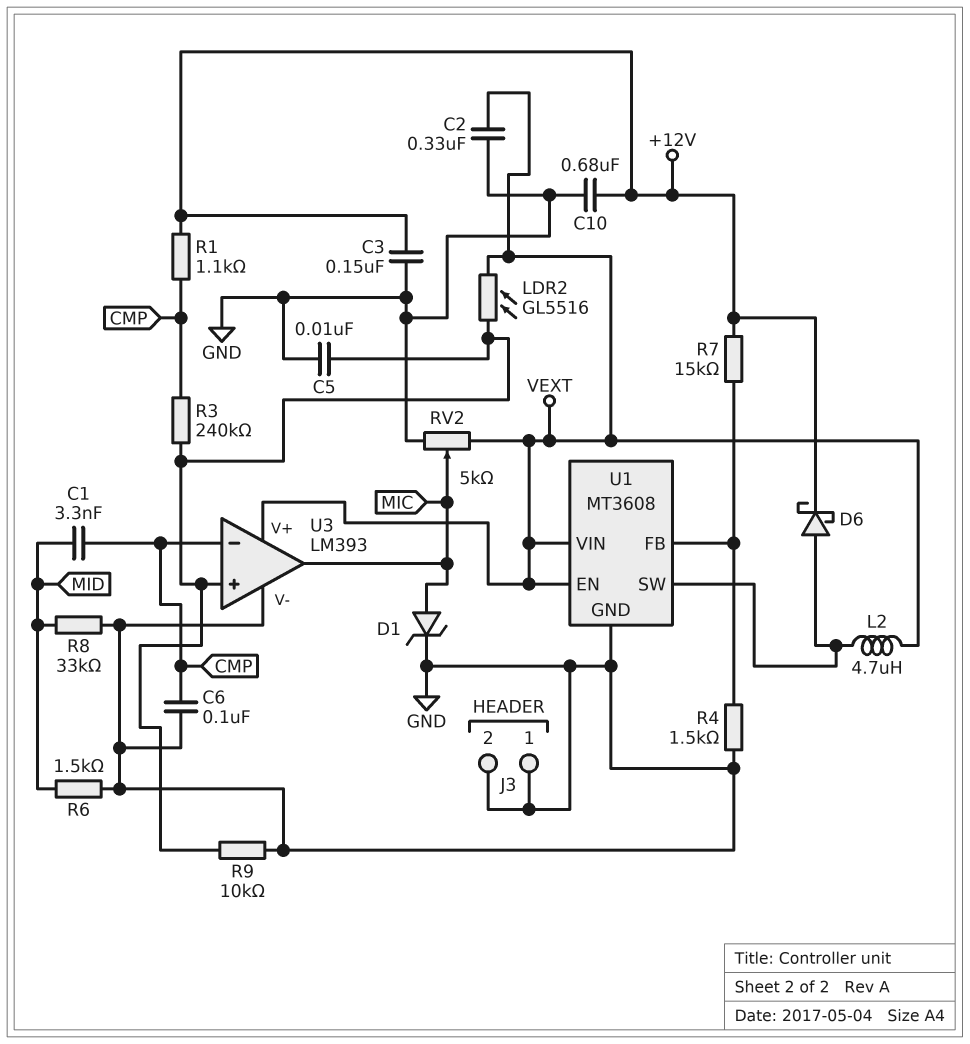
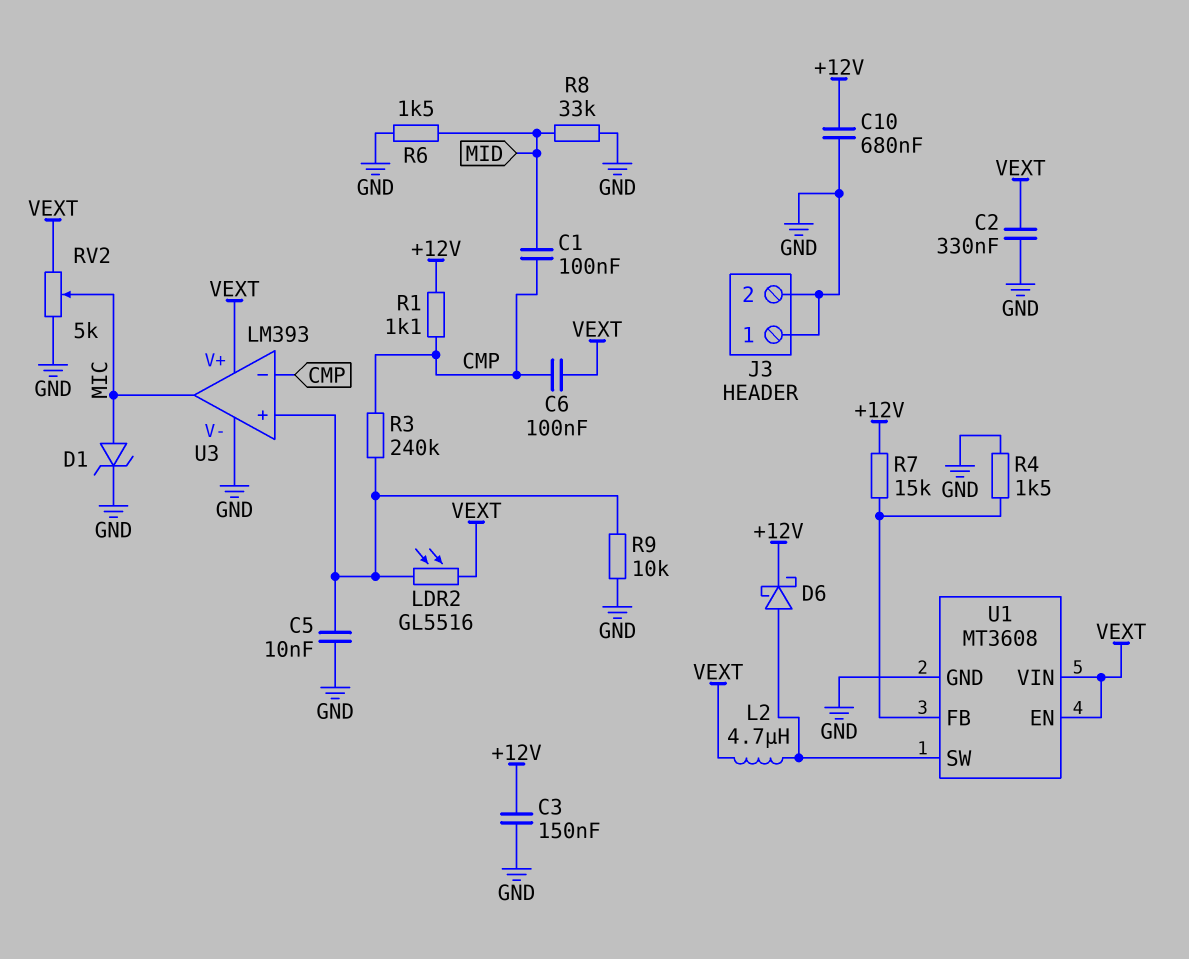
C1: 3.3nF (CMP, MID) -> 100nF (CMP, MID)
C6: 100nF (CMP, GND) -> 100nF (CMP, VEXT)

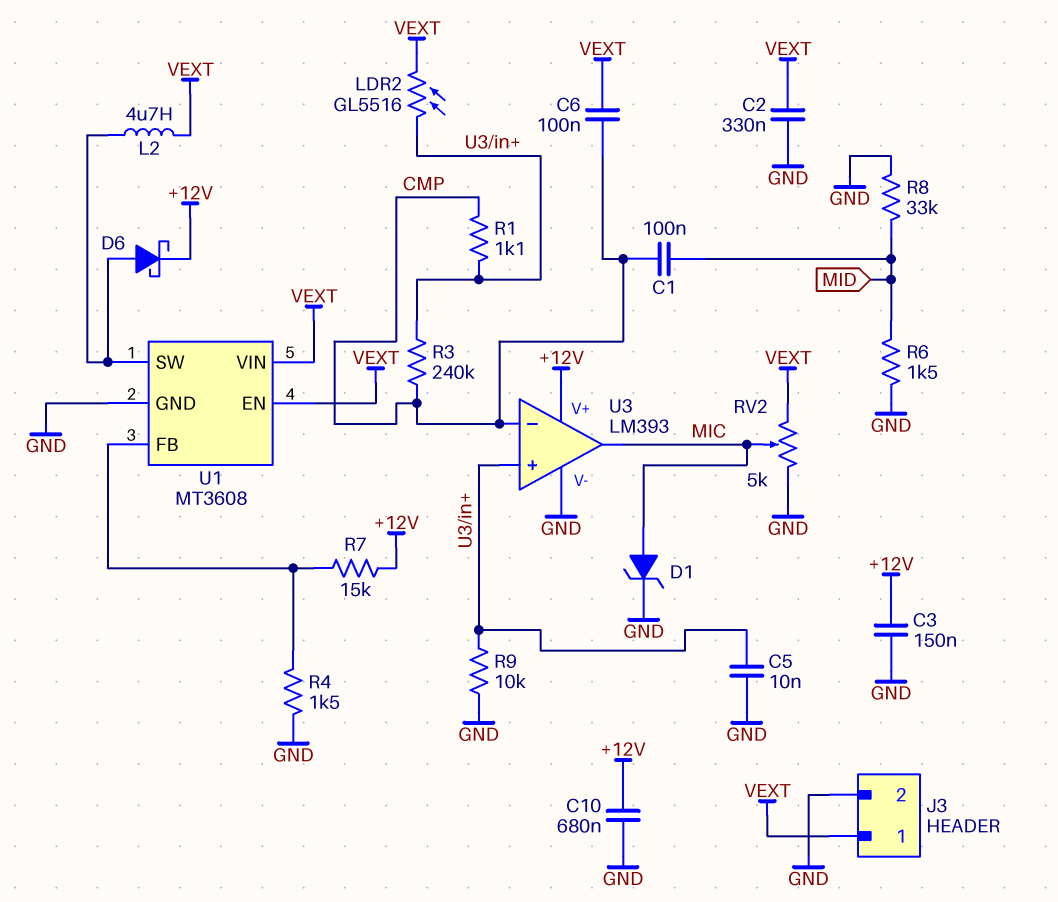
J3 pin 1: GND -> VEXT
R1: 1.1k (+12V, CMP) -> 1.1k (CMP, U3/in+)
U3 pin V+: VEXT -> +12V

